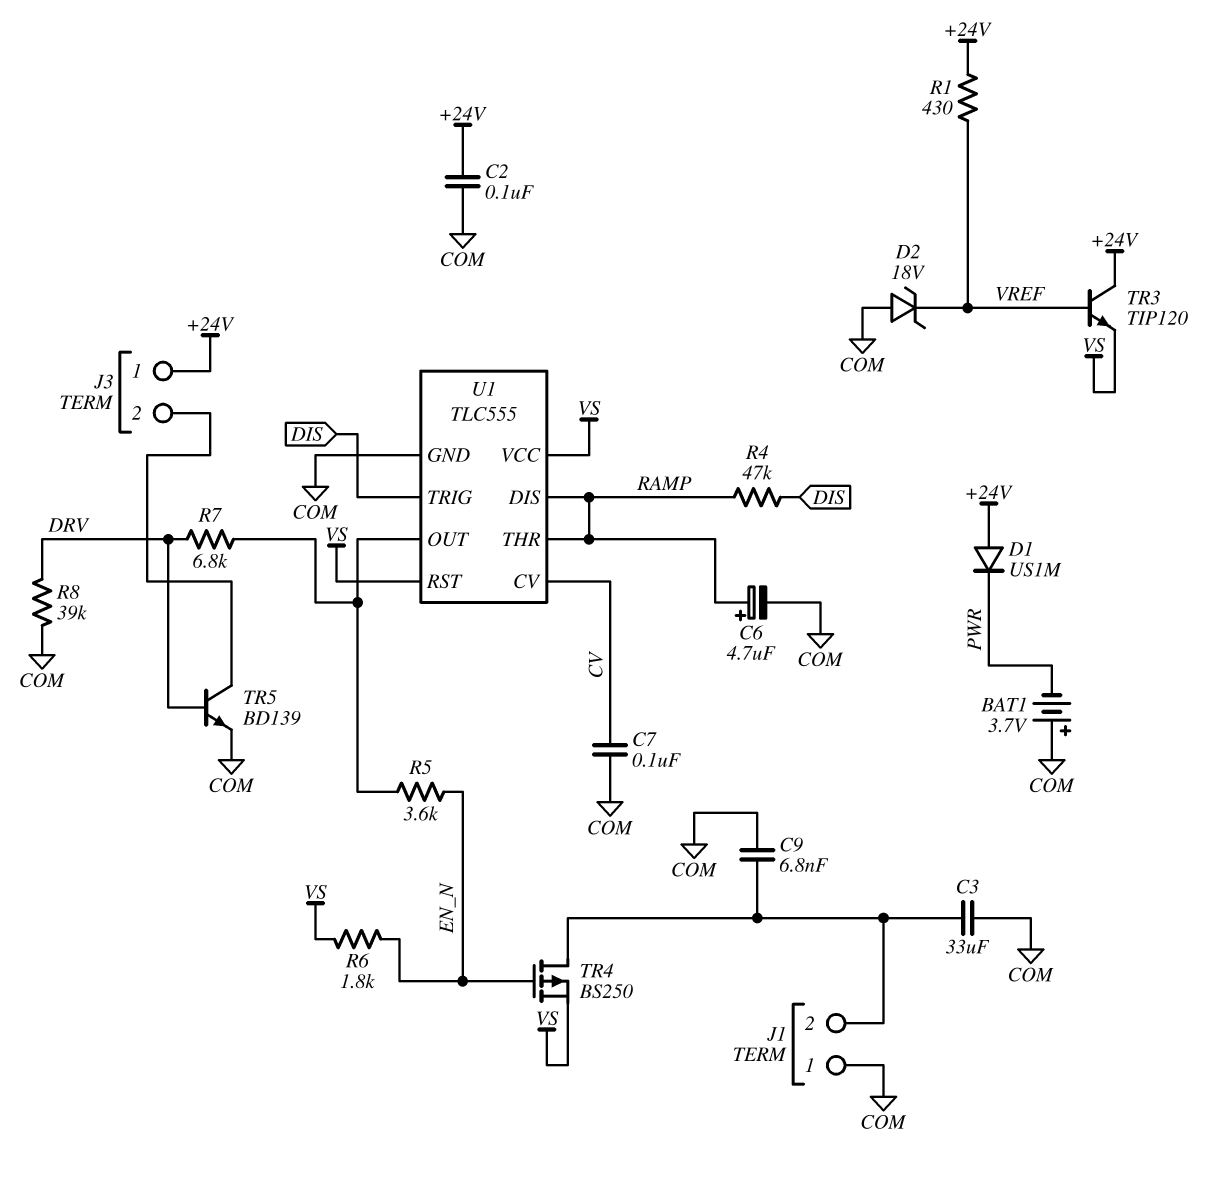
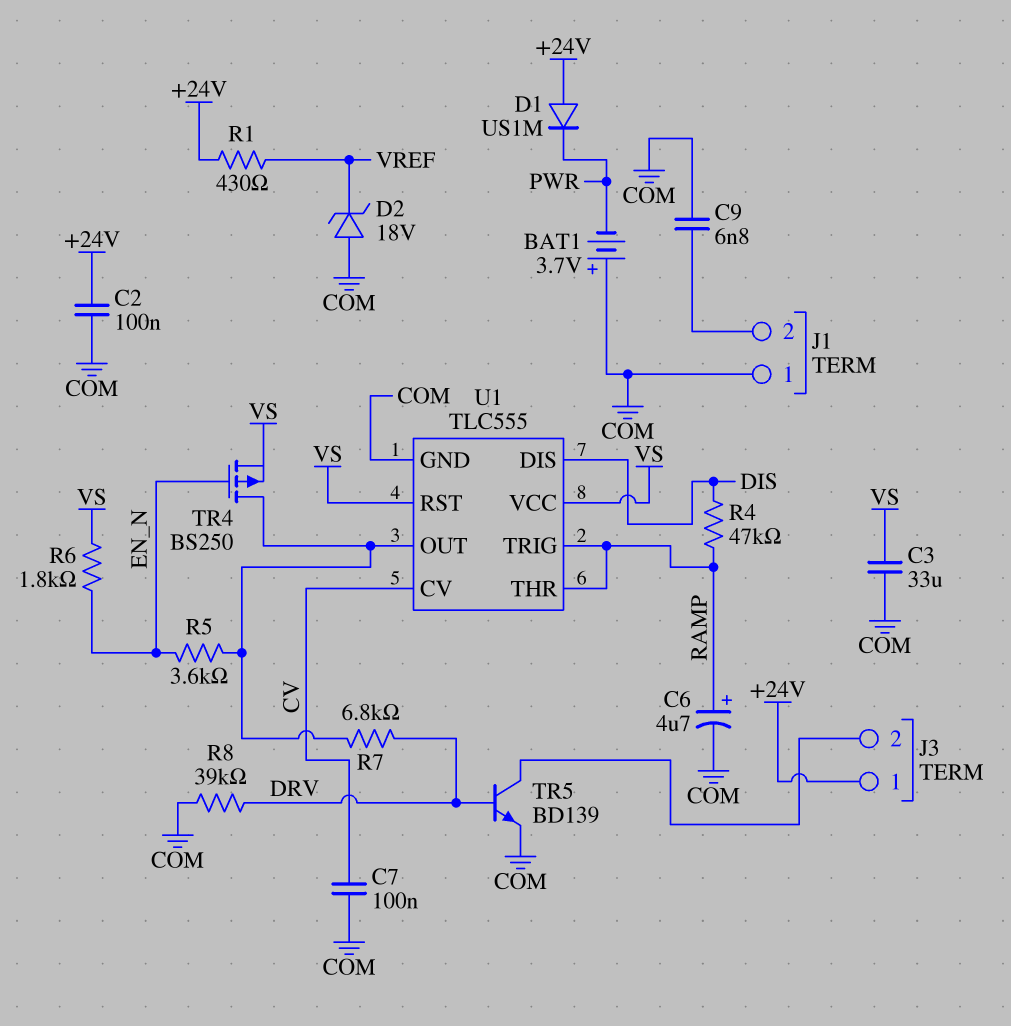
C3: 33uF (COM, J1/2) -> 33uF (COM, VS)
TR3: NPN TIP120 (B VREF, C +24V, E VS) -> none
TR4: PMOS BS250 (G EN_N, D J1/2, S VS) -> PMOS BS250 (G EN_N, D U1/OUT, S VS)
U1 pin DIS: RAMP -> DIS
U1 pin TRIG: DIS -> RAMP

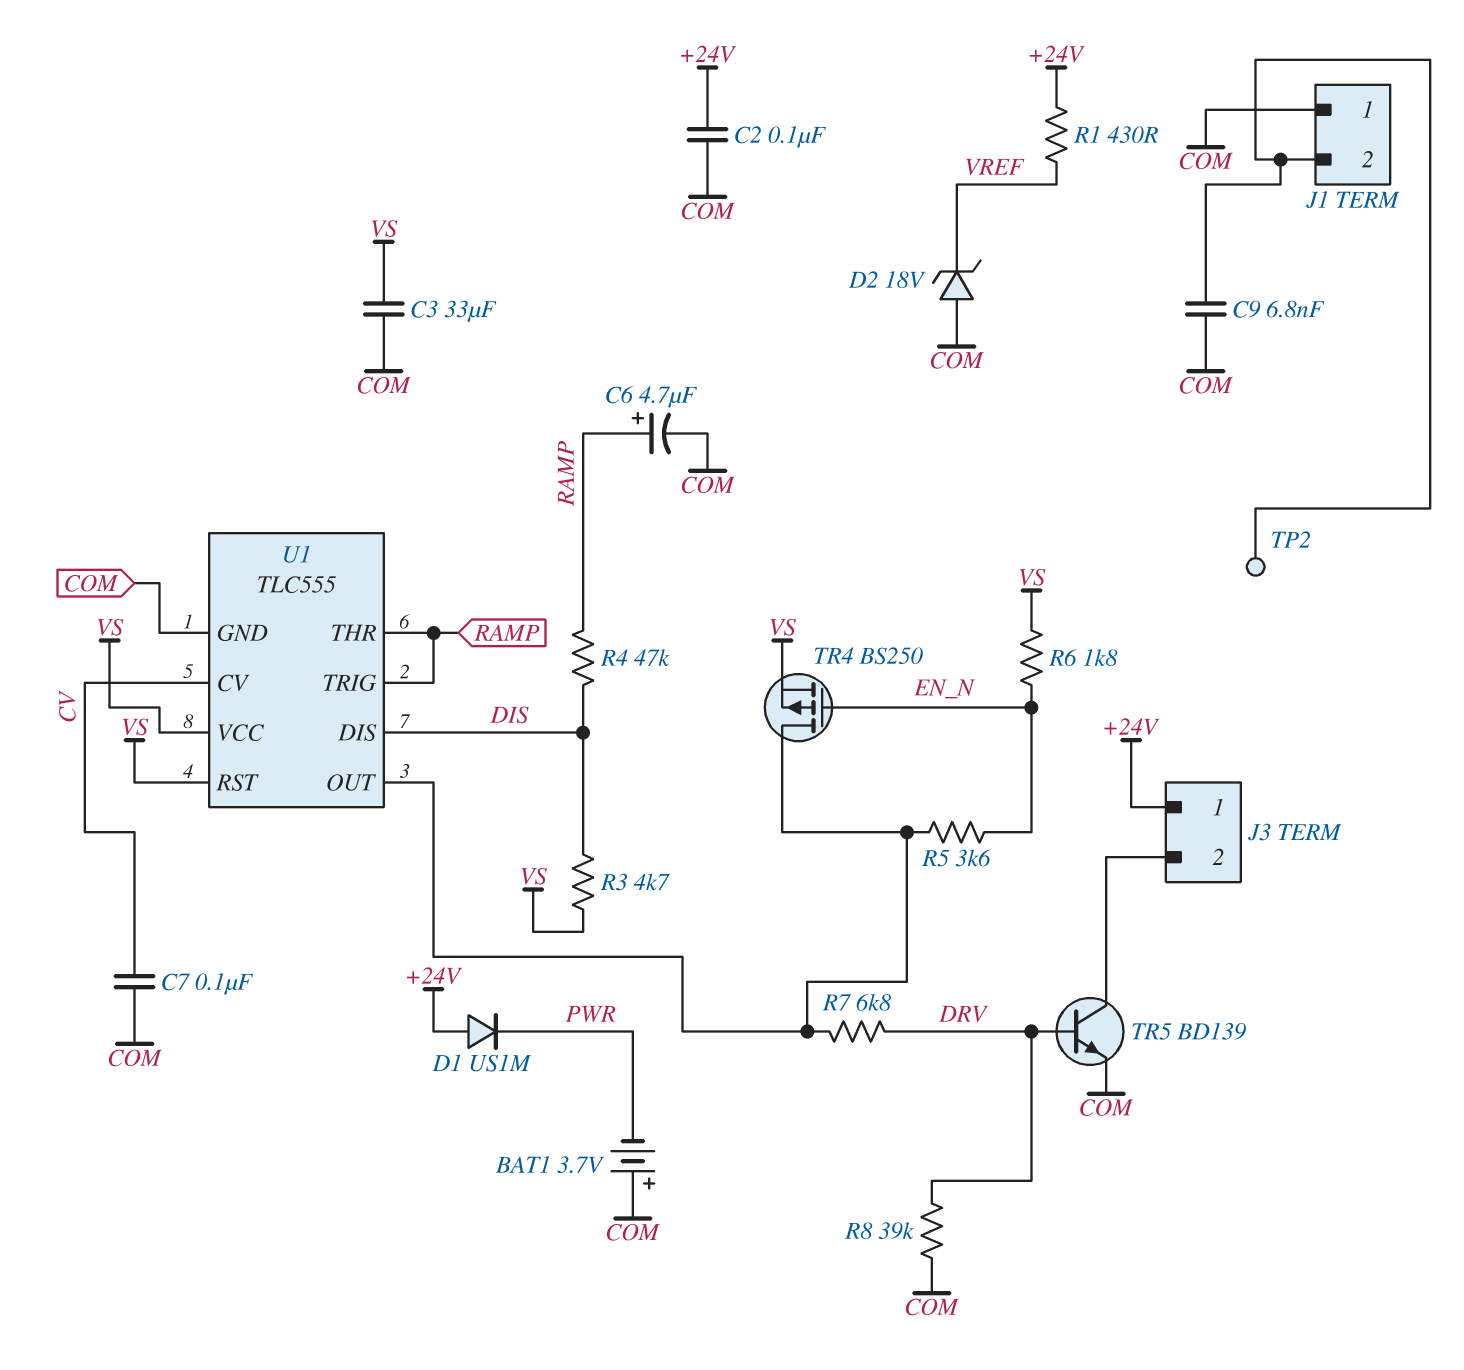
R3: none -> 4.7k (DIS, VS)
TP2: none -> test point (J1/2)

